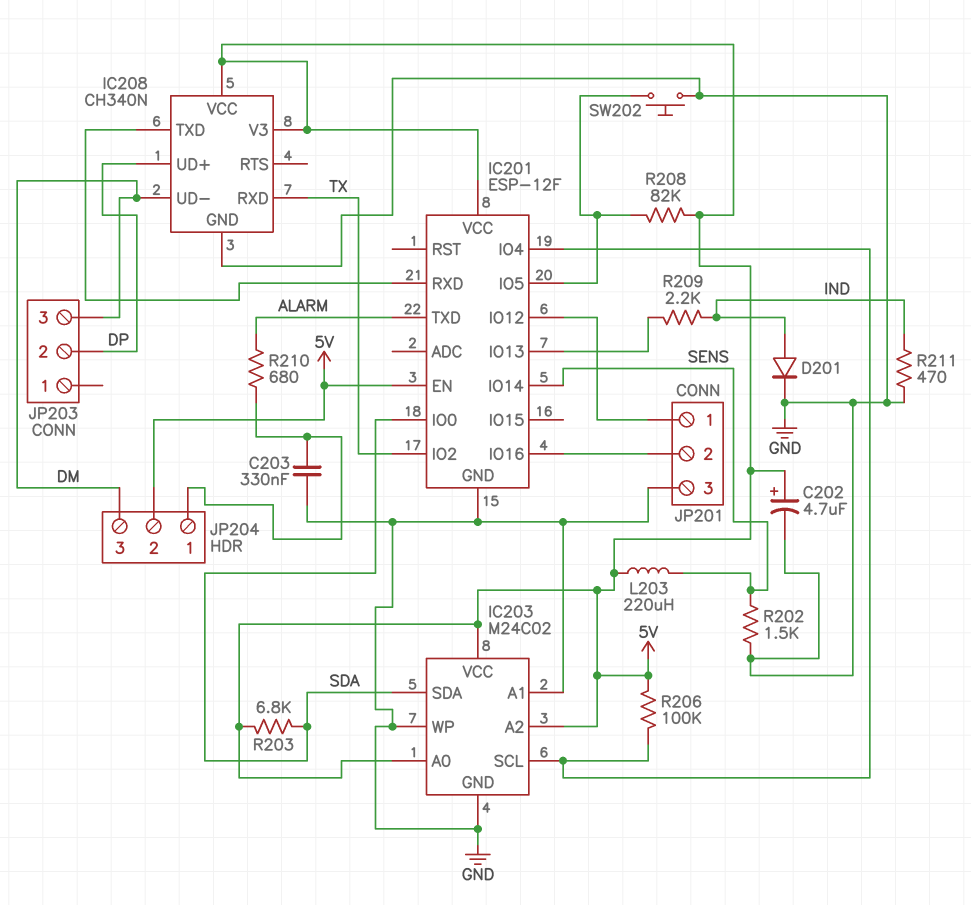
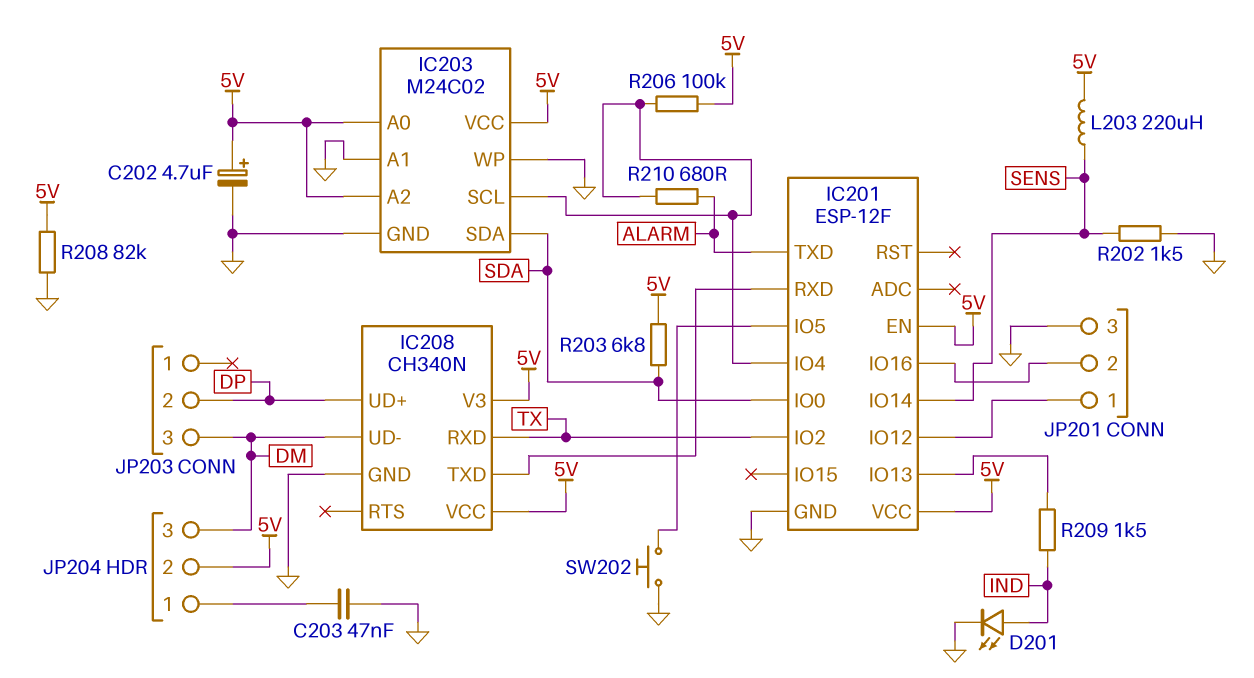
C203: 330nF (GND, JP204/1) -> 47nF (GND, JP204/1)
D201: diode (A IND, K GND) -> LED (A IND, K GND)
R208: 82k (5V, IC201/IO5) -> 82k (5V, GND)
R209: 2.2k (IC201/IO13, IND) -> 1.5k (IC201/IO13, IND)
R210: 680 (ALARM, JP204/1) -> 680 (ALARM, IC201/IO4)
R211: 470 (GND, IND) -> none

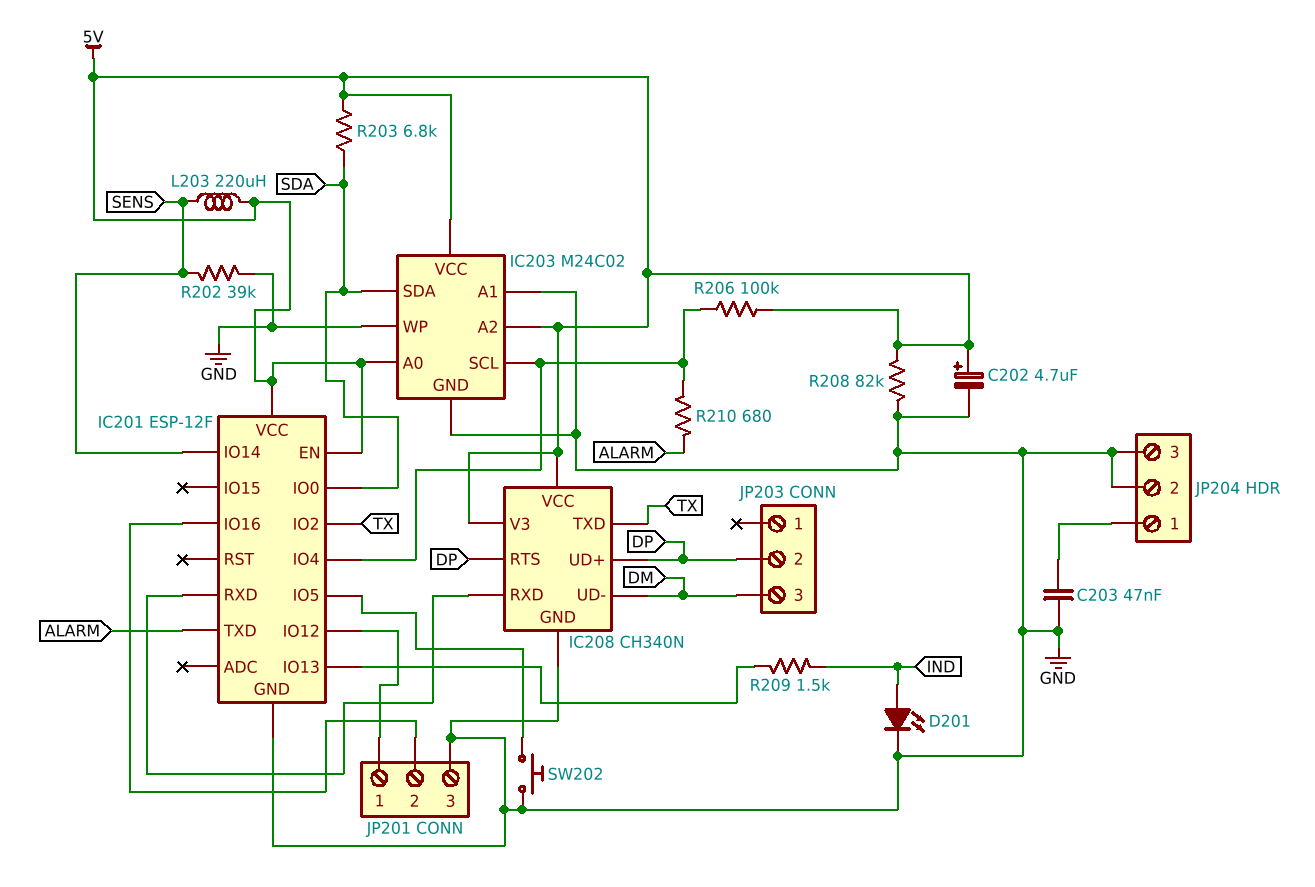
IC208 pin RTS: none -> DP
IC208 pin RXD: TX -> IC201/RXD
IC208 pin TXD: IC201/RXD -> TX
JP204 pin 2: 5V -> GND
JP204 pin 3: DM -> GND
R202: 1.5k (GND, SENS) -> 39k (GND, SENS)

